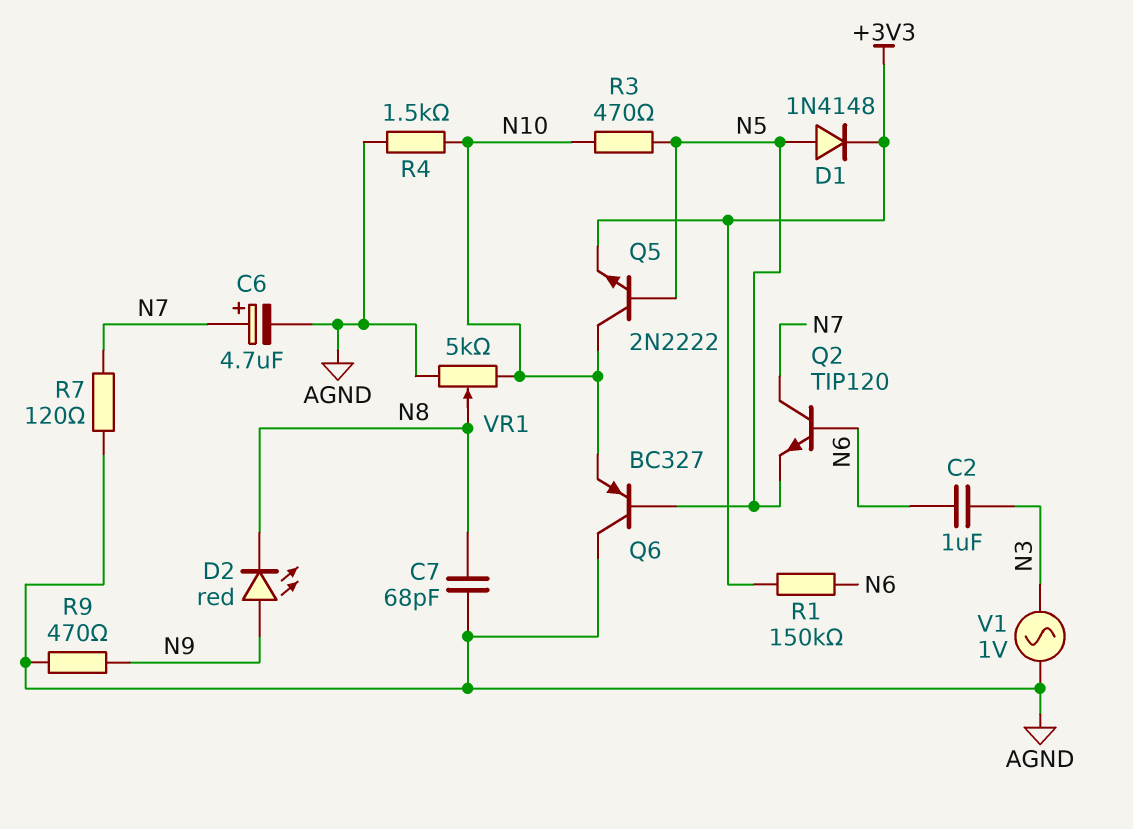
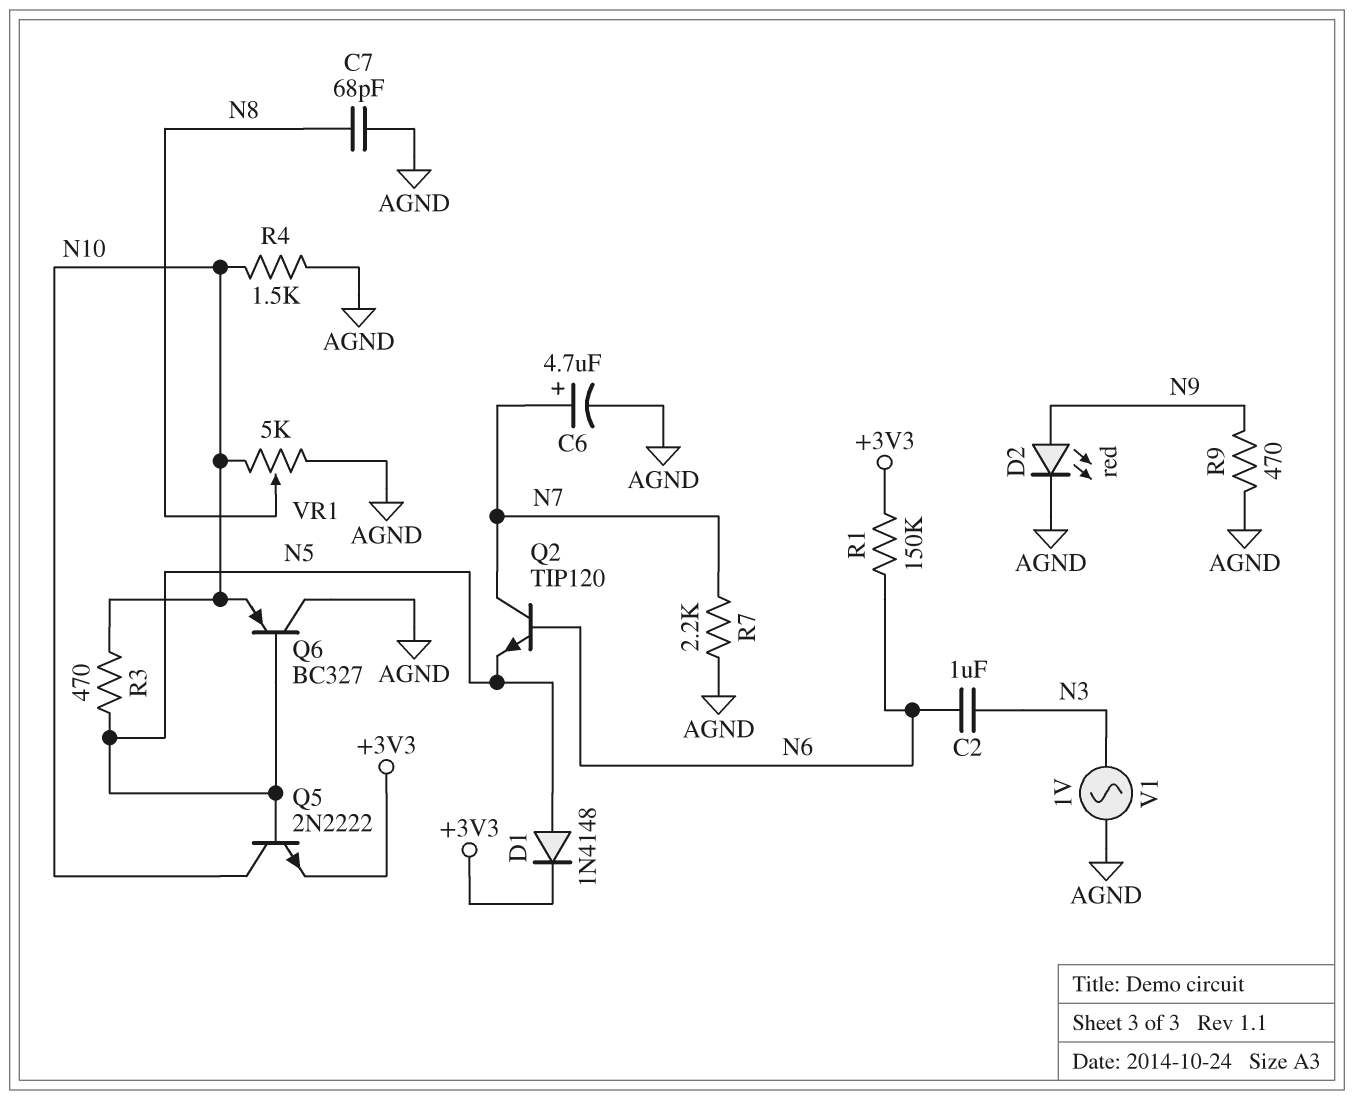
D2: LED red (A N9, K N8) -> LED red (A N9, K AGND)
R7: 120 (AGND, N7) -> 2.2k (AGND, N7)

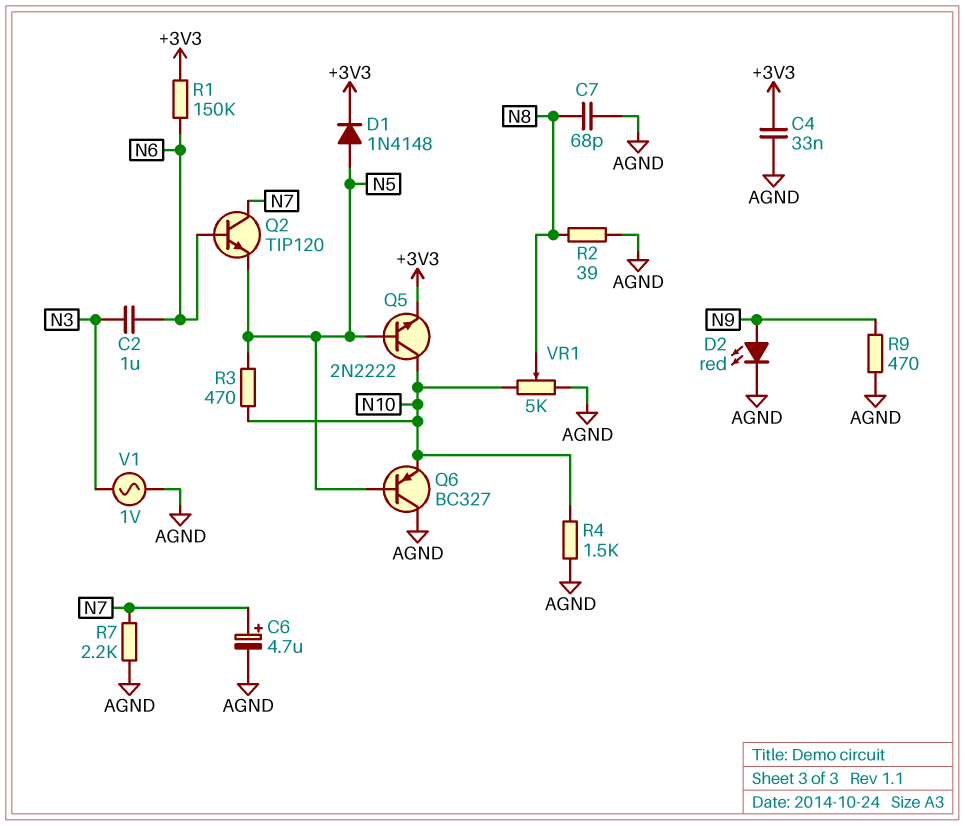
C4: none -> 33nF (+3V3, AGND)
R2: none -> 39 (AGND, N8)

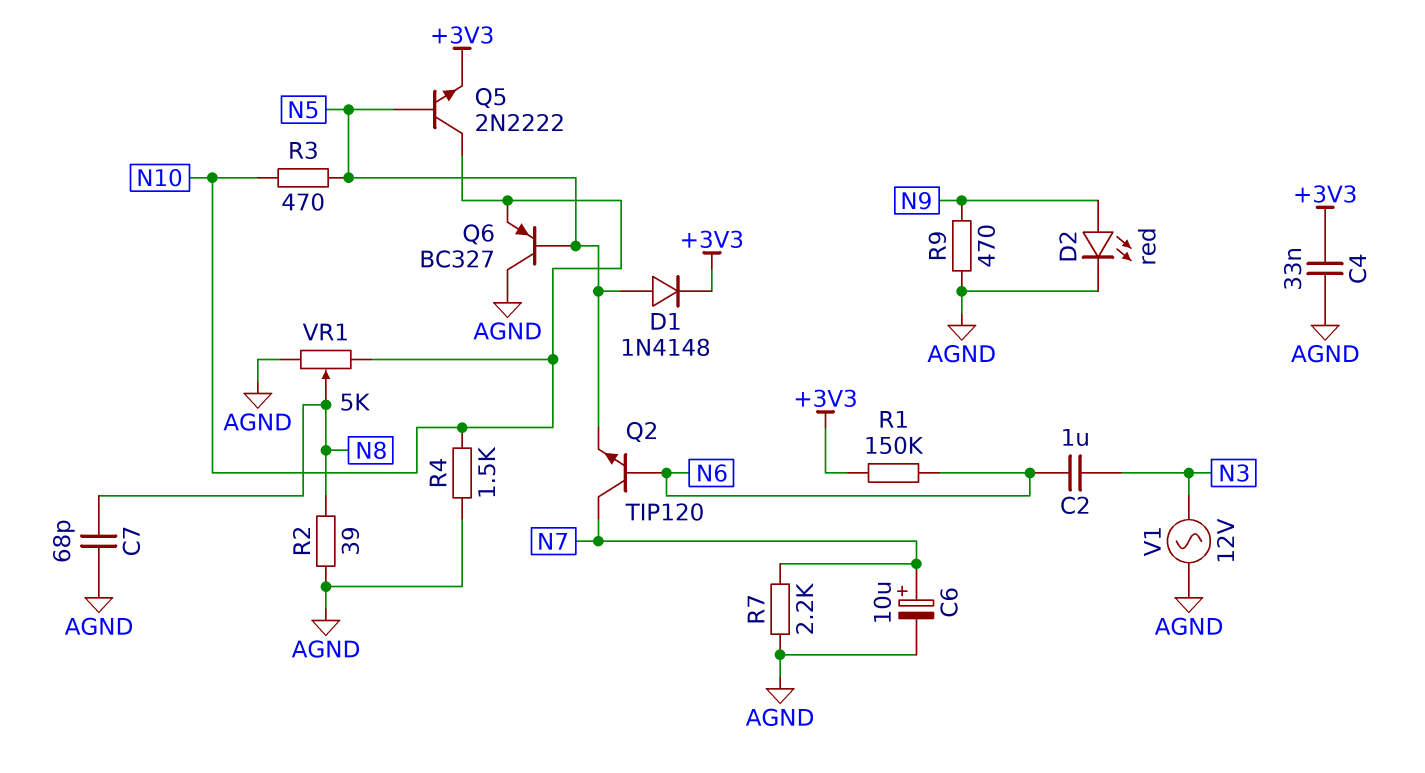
C6: 4.7uF (plus N7, minus AGND) -> 10uF (plus N7, minus AGND)
V1: AC 1V (AGND, N3) -> AC 12V (AGND, N3)

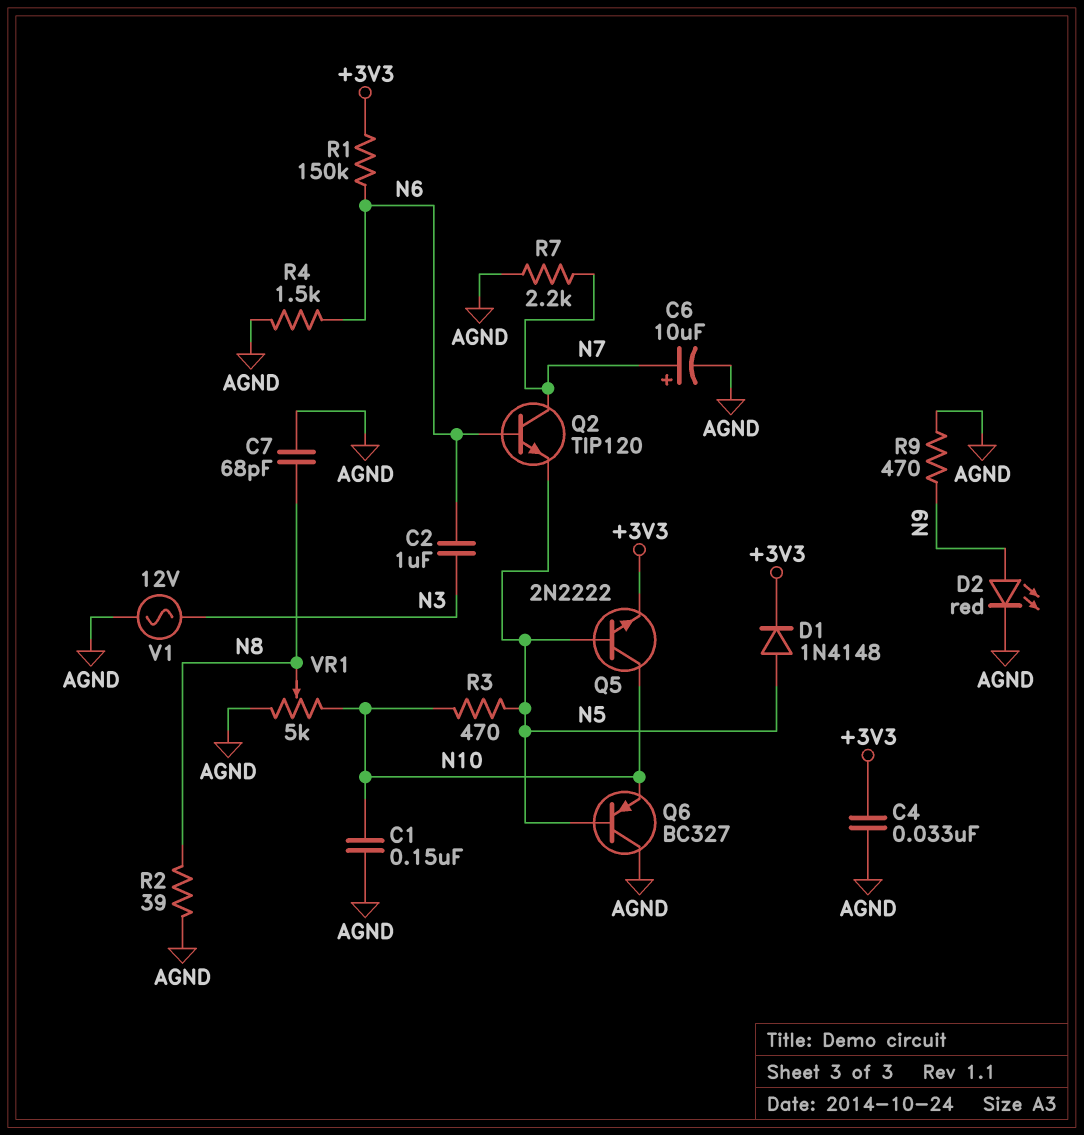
C1: none -> 150nF (AGND, N10)
R4: 1.5k (AGND, N10) -> 1.5k (AGND, N6)

